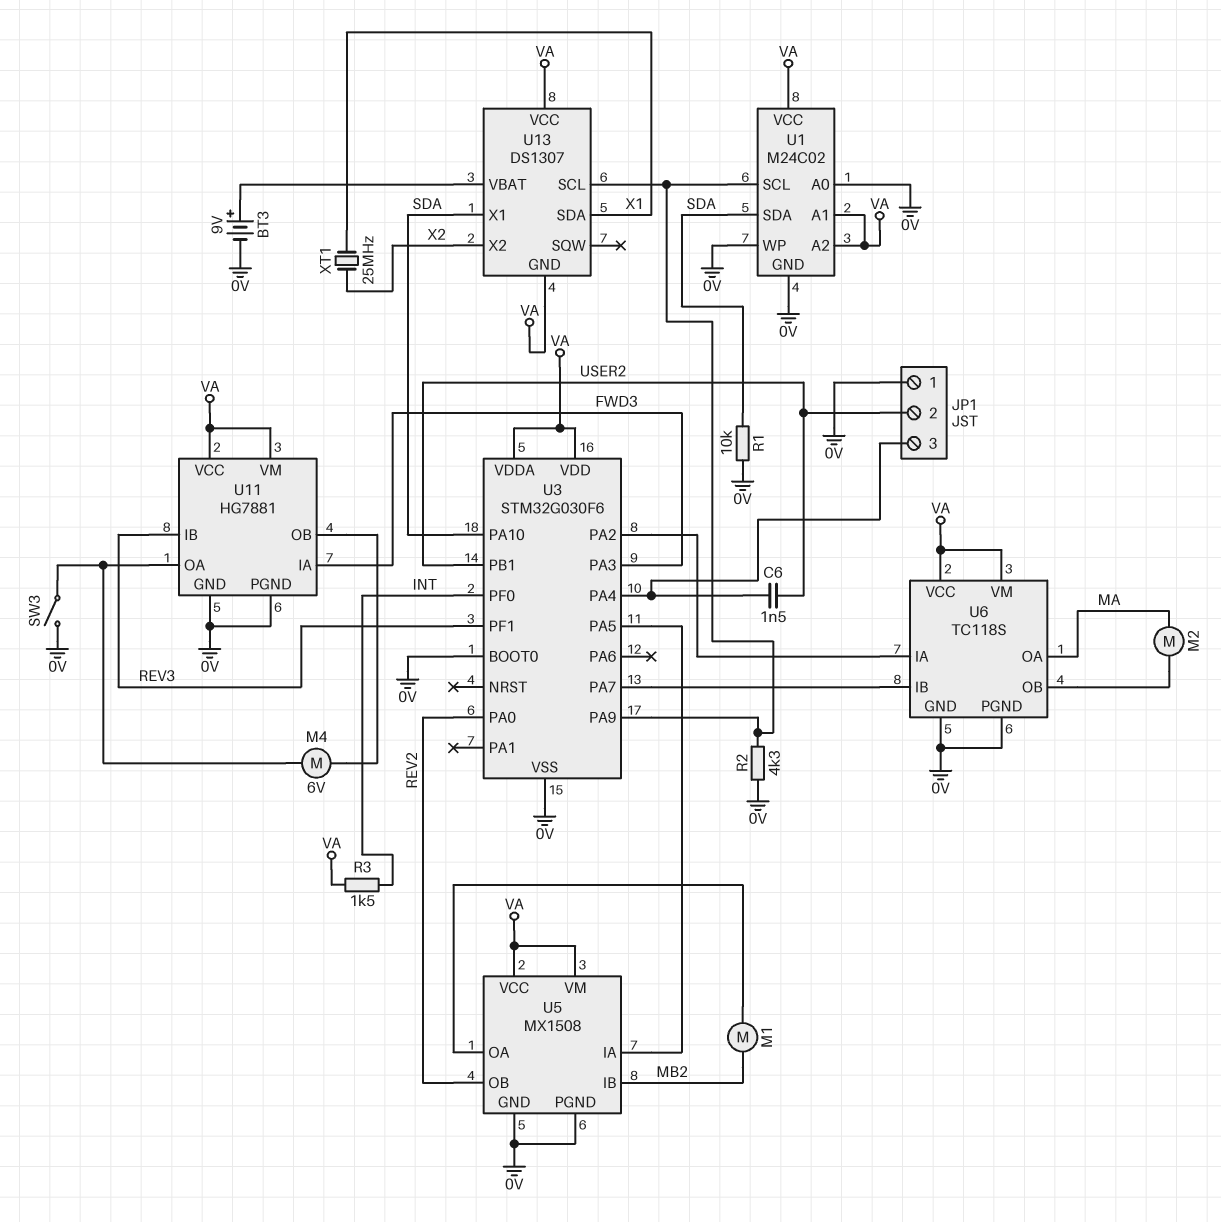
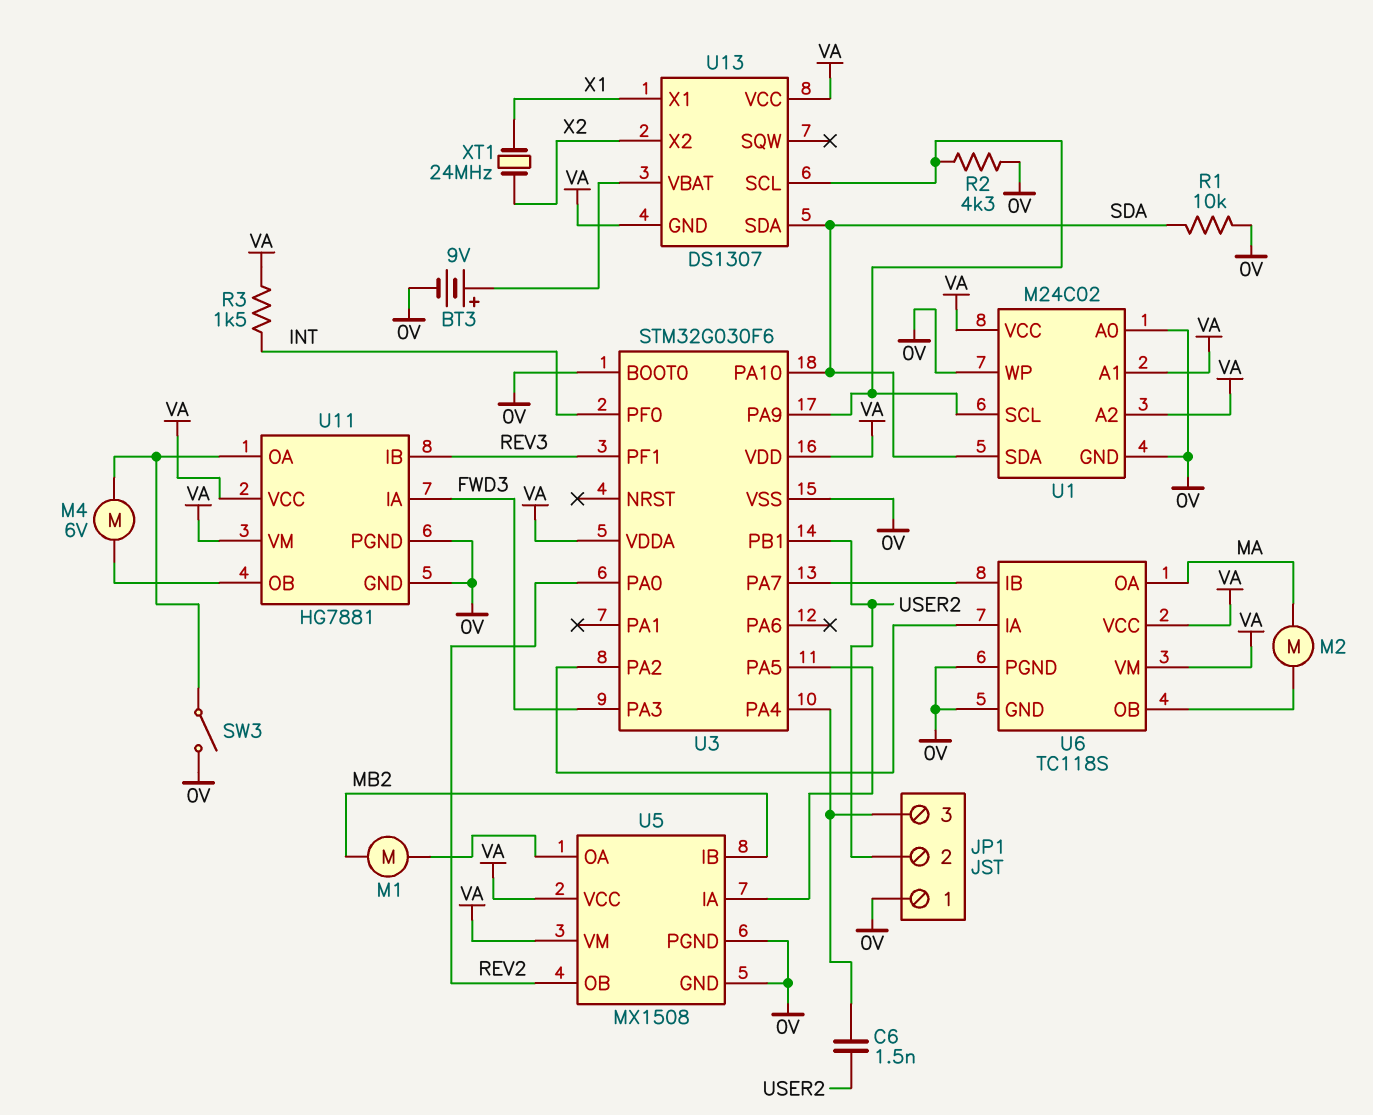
U13 pin SDA: X1 -> SDA
U13 pin X1: SDA -> X1
XT1: 25MHz (X1, X2) -> 24MHz (X1, X2)

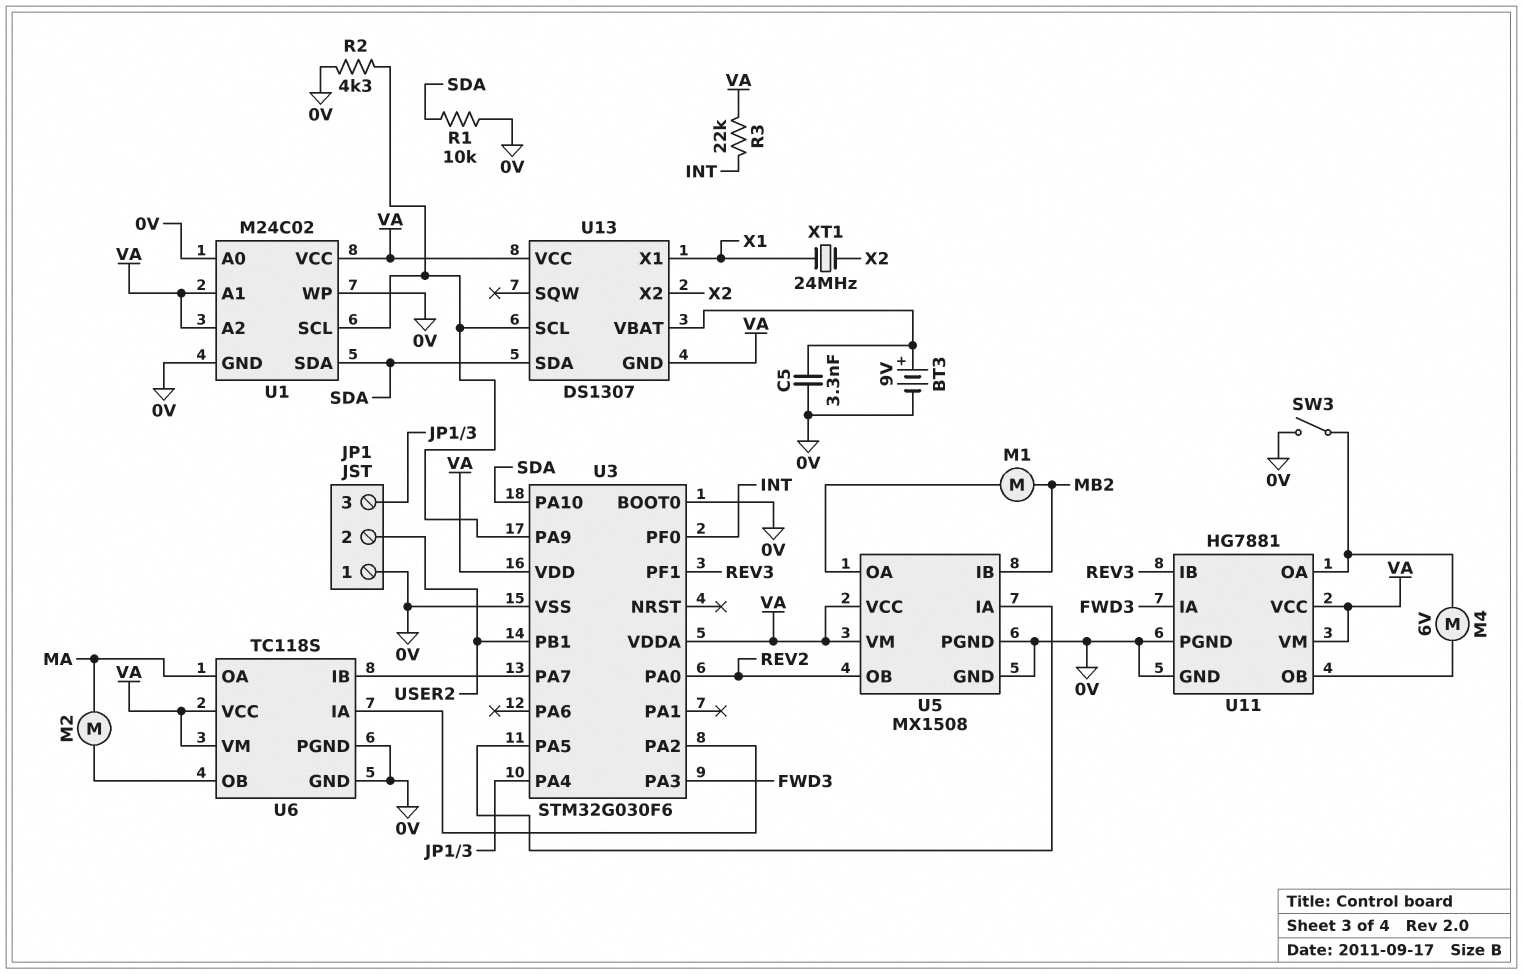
C5: none -> 3.3nF (0V, U13/VBAT)
C6: 1.5nF (JP1/3, USER2) -> none
R3: 1.5k (INT, VA) -> 22k (INT, VA)

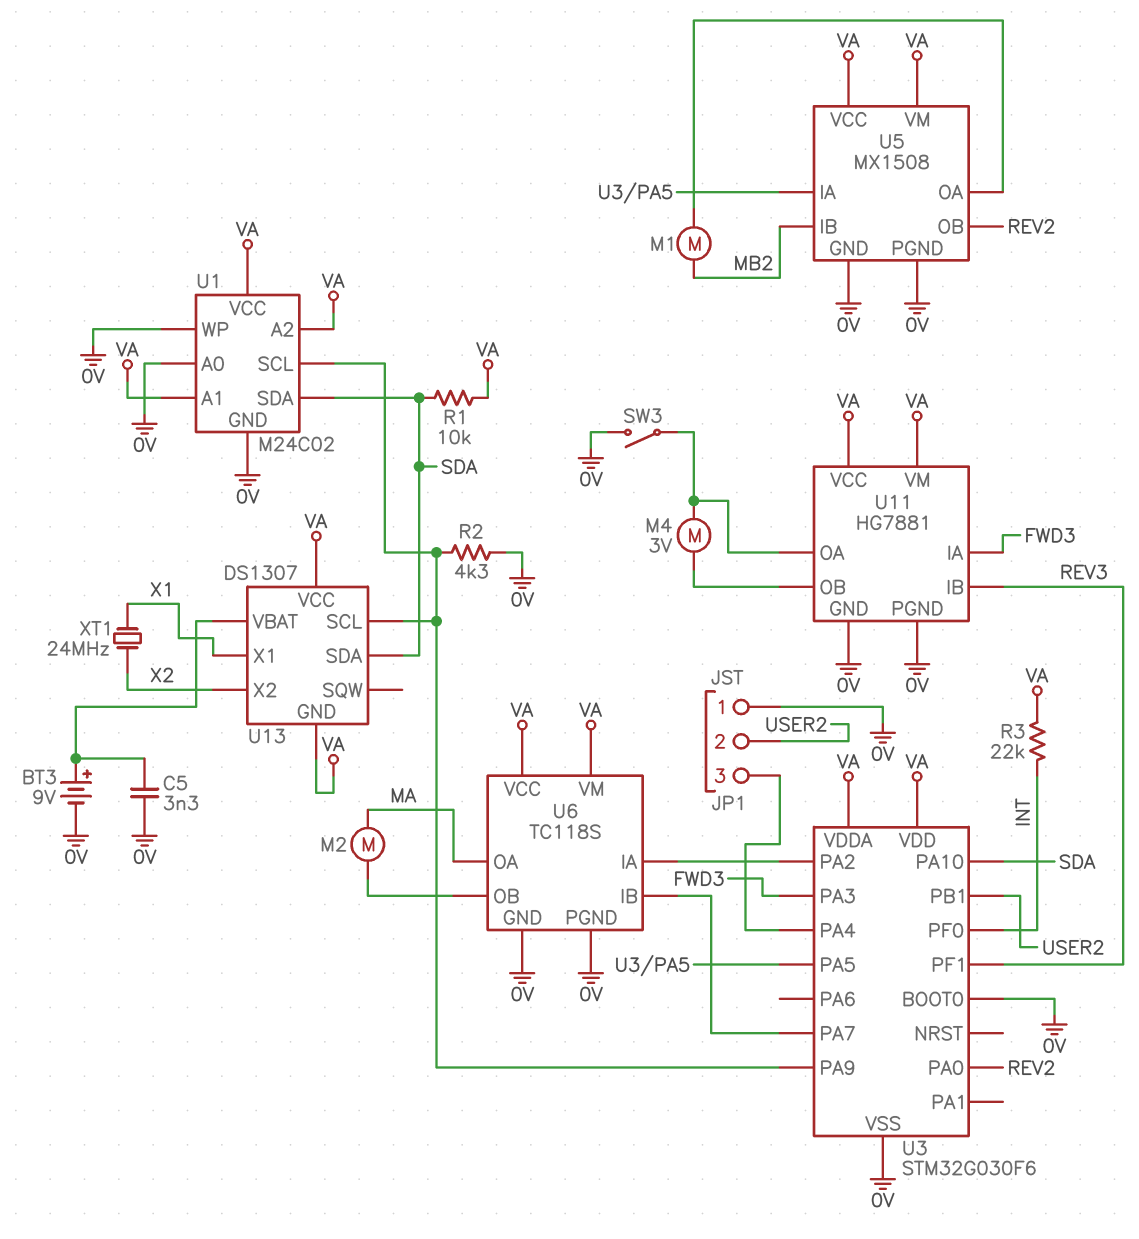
M4: motor 6V (U11/OA, U11/OB) -> motor 3V (U11/OA, U11/OB)
R1: 10k (0V, SDA) -> 10k (SDA, VA)

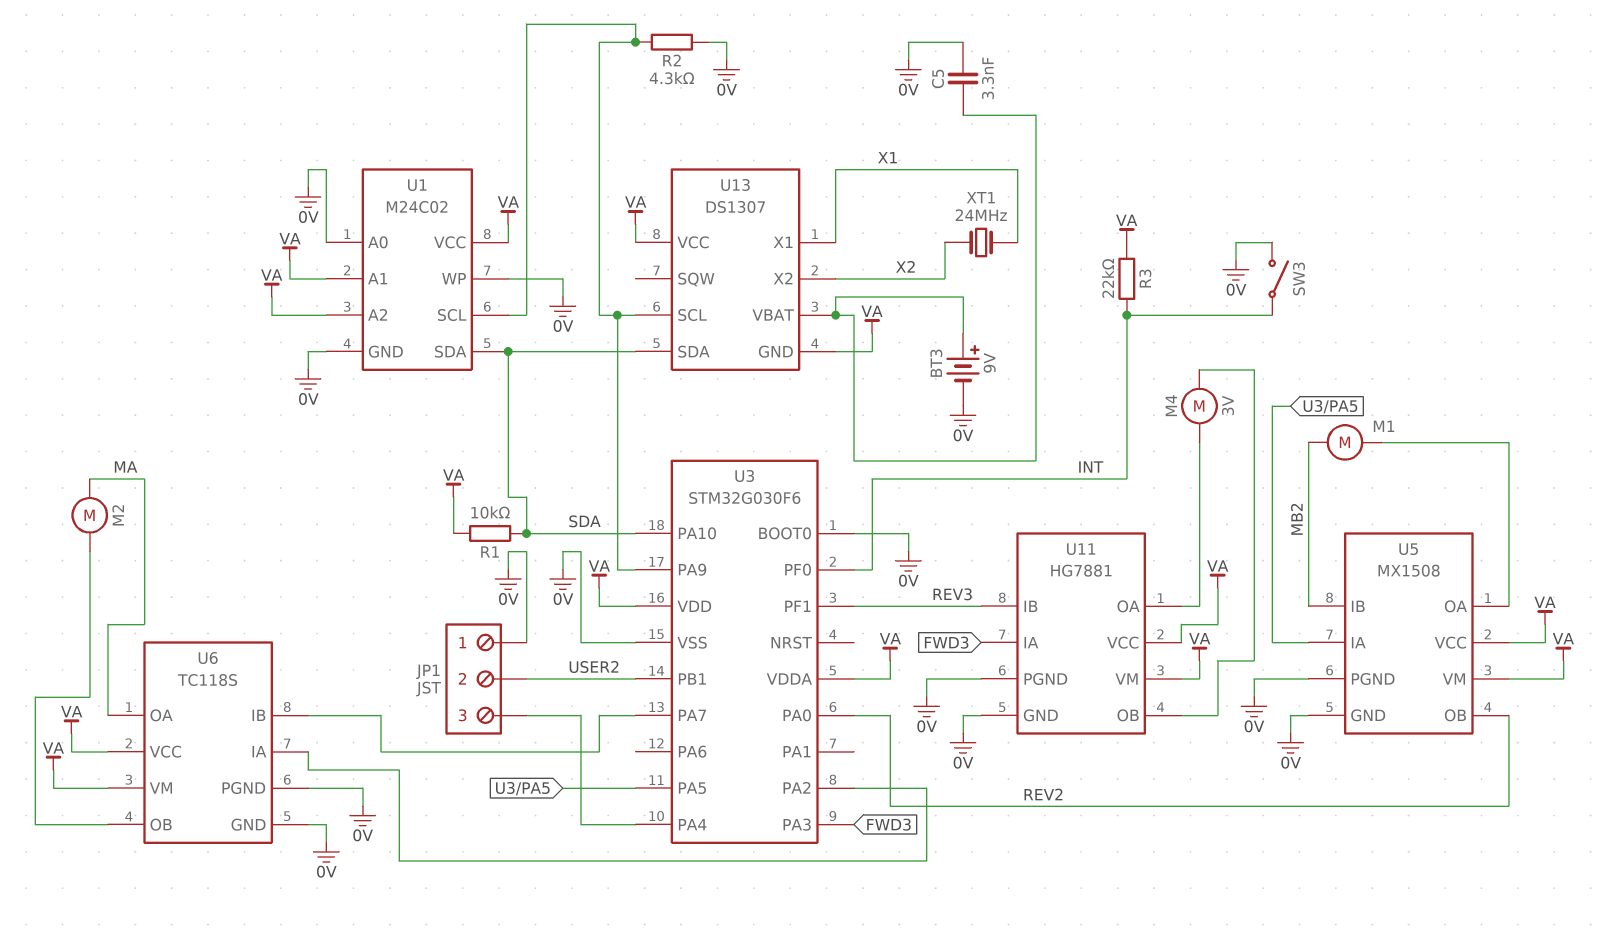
SW3: switch (0V, U11/OA) -> switch (0V, INT)

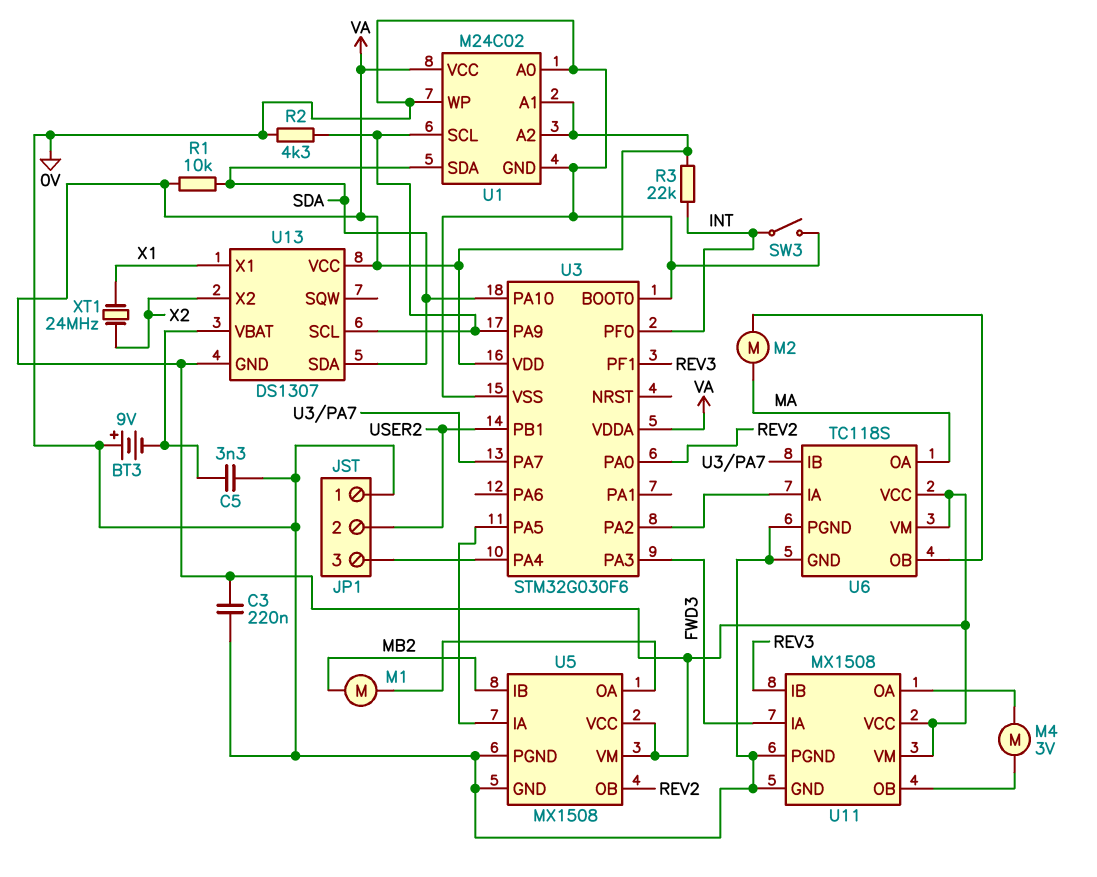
BT3: 9V (plus U13/VBAT, minus 0V) -> 9V (plus 0V, minus U13/VBAT)
C3: none -> 220nF (0V, VA)
U11: HG7881 -> MX1508

